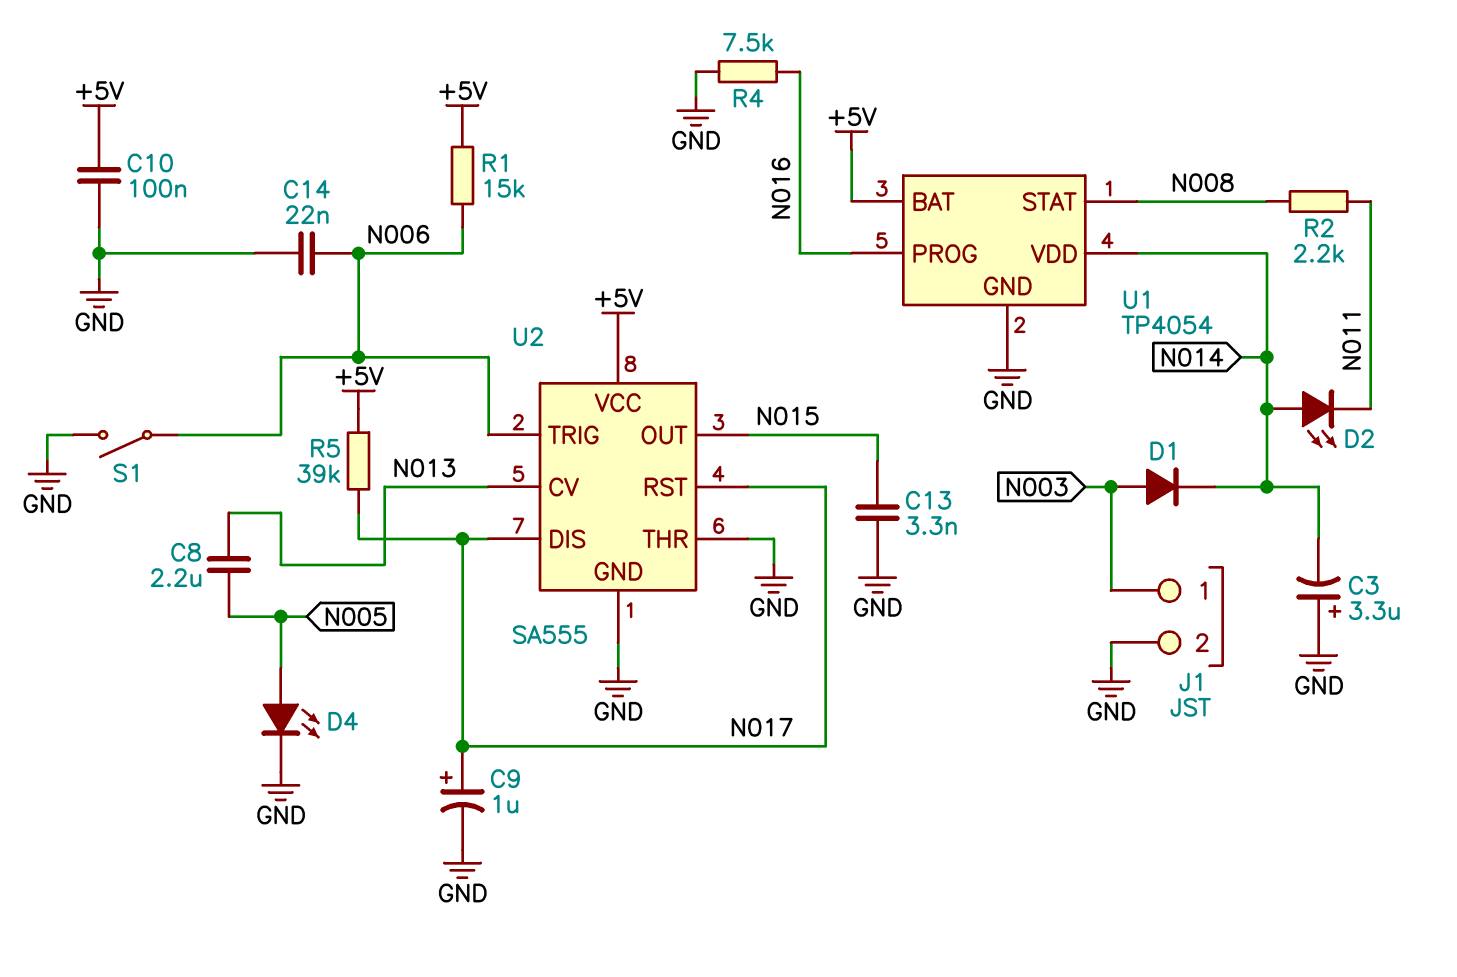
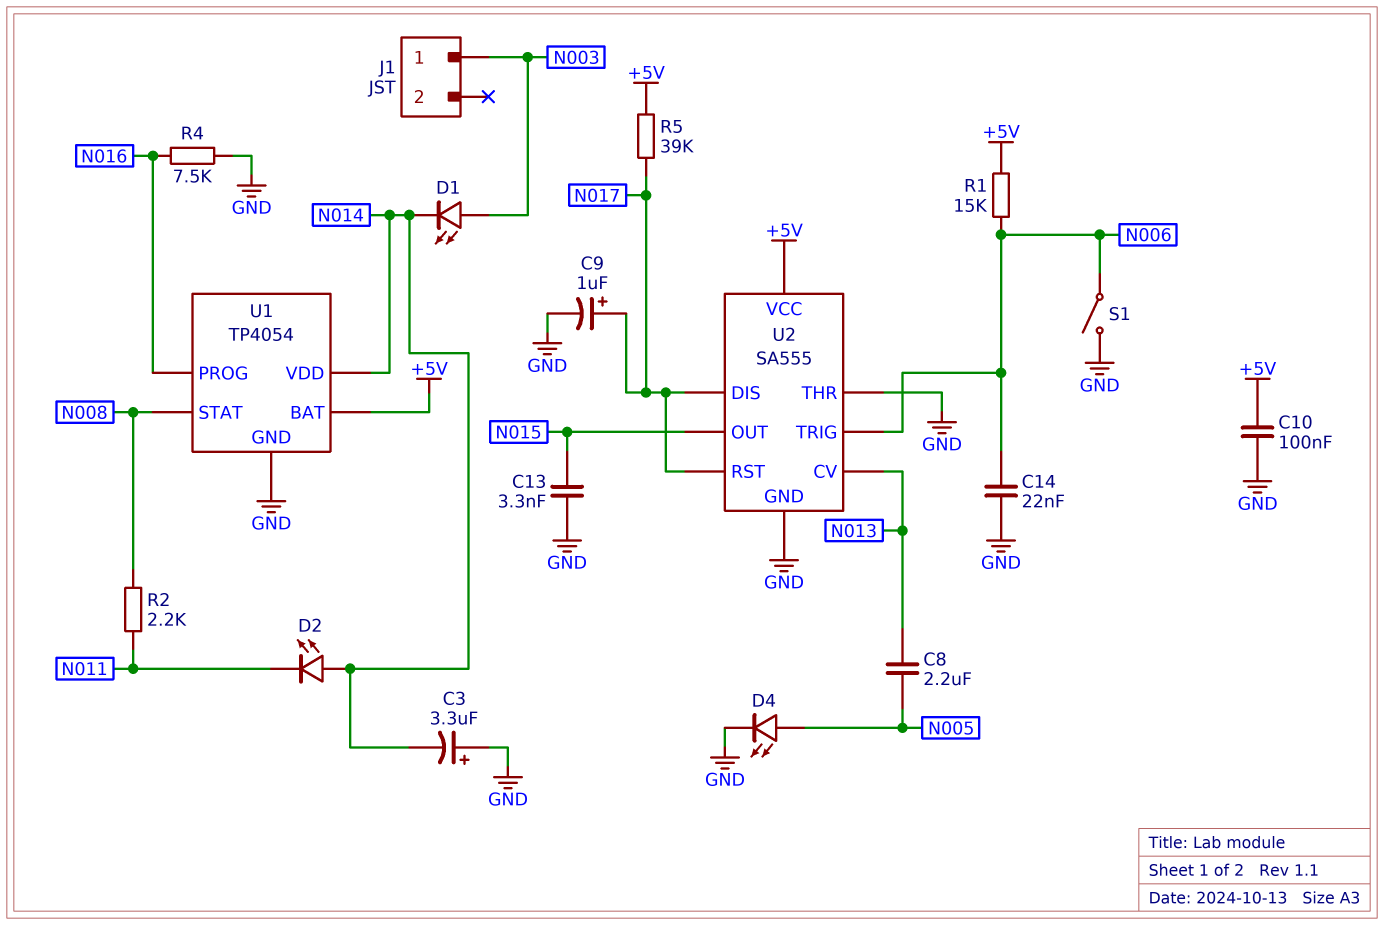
D1: diode (A N003, K N014) -> LED (A N003, K N014)
J1 pin 2: GND -> none

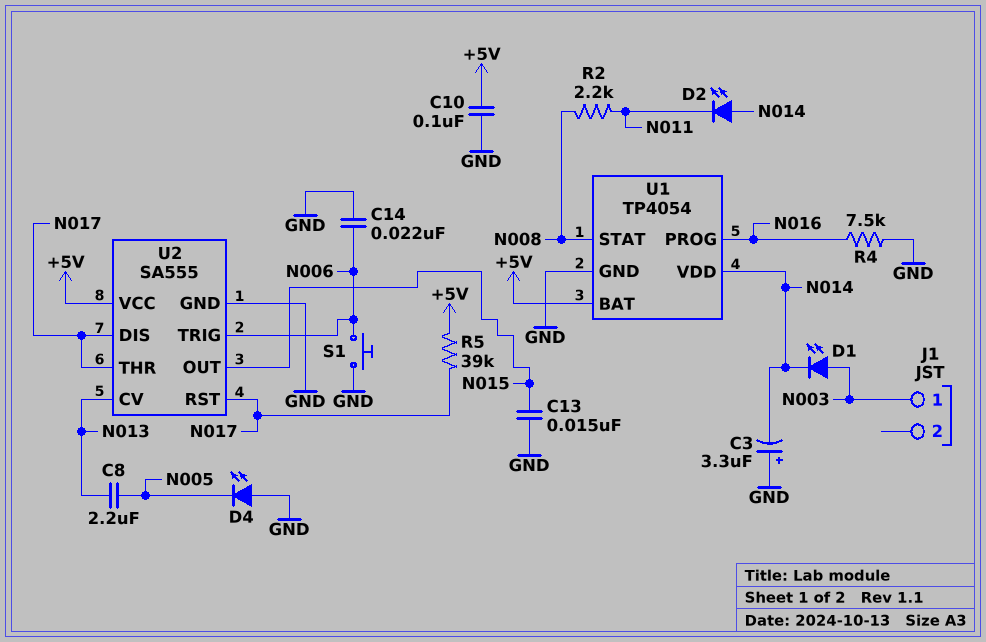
C9: 1uF (plus N017, minus GND) -> none
C13: 3.3nF (GND, N015) -> 15nF (GND, N015)
D4: LED (A N005, K GND) -> LED (A GND, K N005)
R1: 15k (+5V, N006) -> none
S1: switch (GND, N006) -> button (GND, N006)
U2 pin THR: GND -> N017

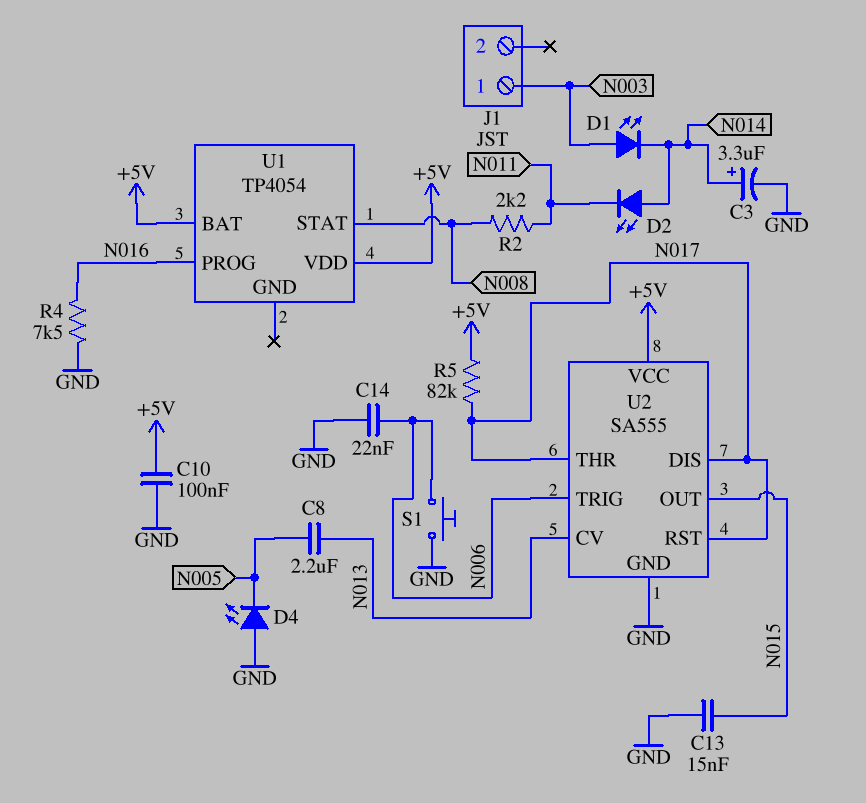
C3: 3.3uF (plus GND, minus N014) -> 3.3uF (plus N014, minus GND)
R5: 39k (+5V, N017) -> 82k (+5V, N017)
U1 pin GND: GND -> none
U1 pin VDD: N014 -> +5V

